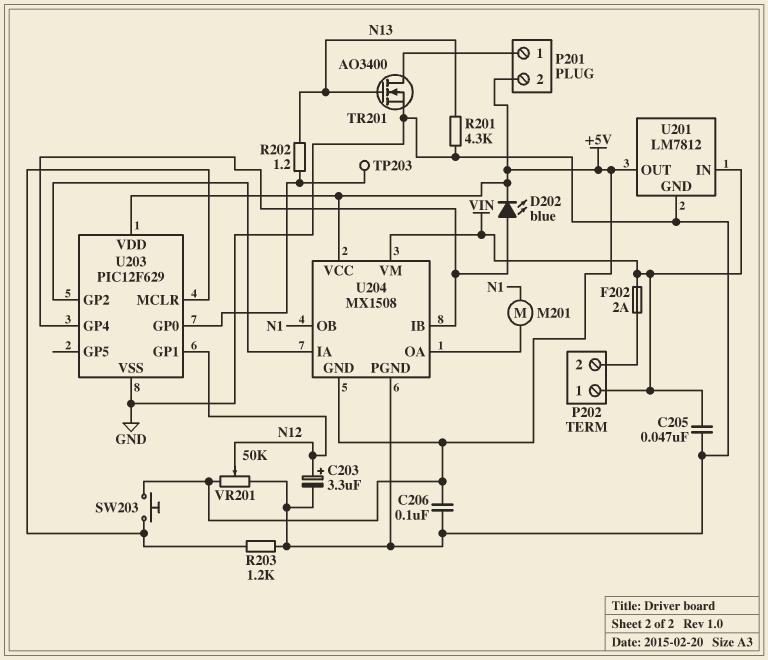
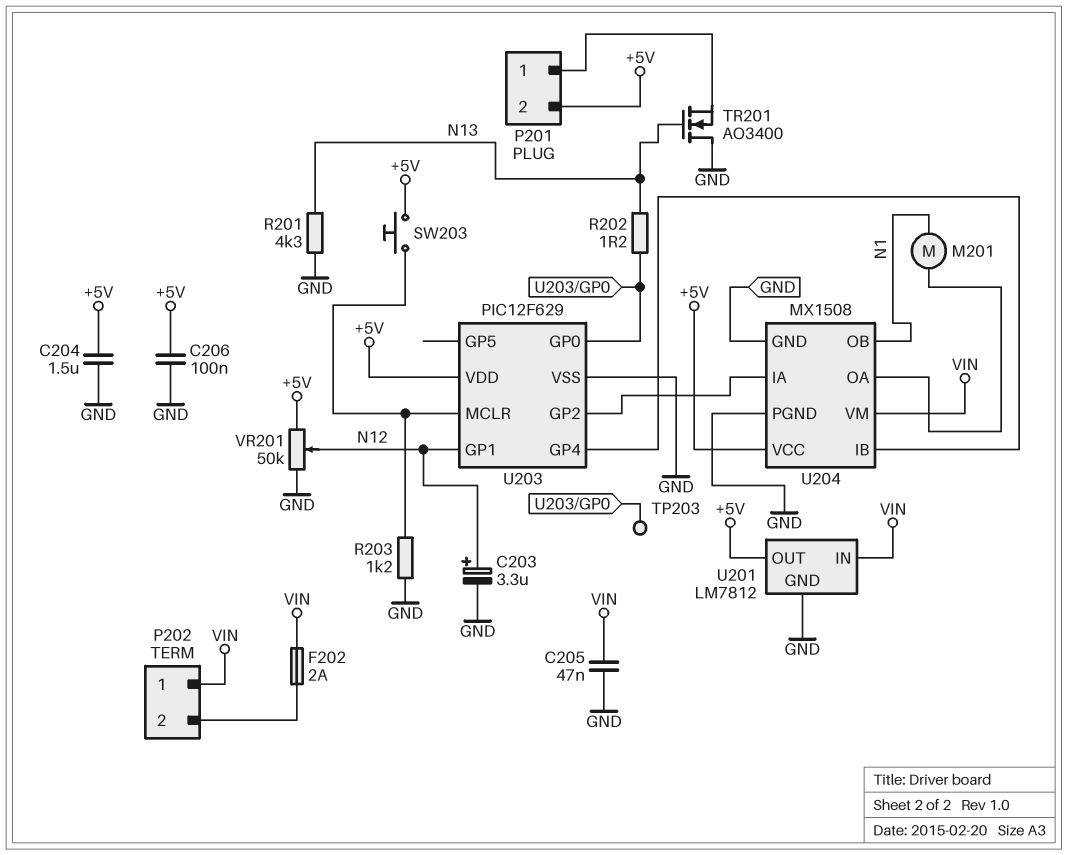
C204: none -> 1.5uF (+5V, GND)
D202: LED blue (A U203/GP4, K +5V) -> none
TR201: NMOS AO3400 (G N13, D P201/1, S GND) -> NMOS AO3400 (G N13, D GND, S P201/1)
U204 pin GND: +5V -> GND

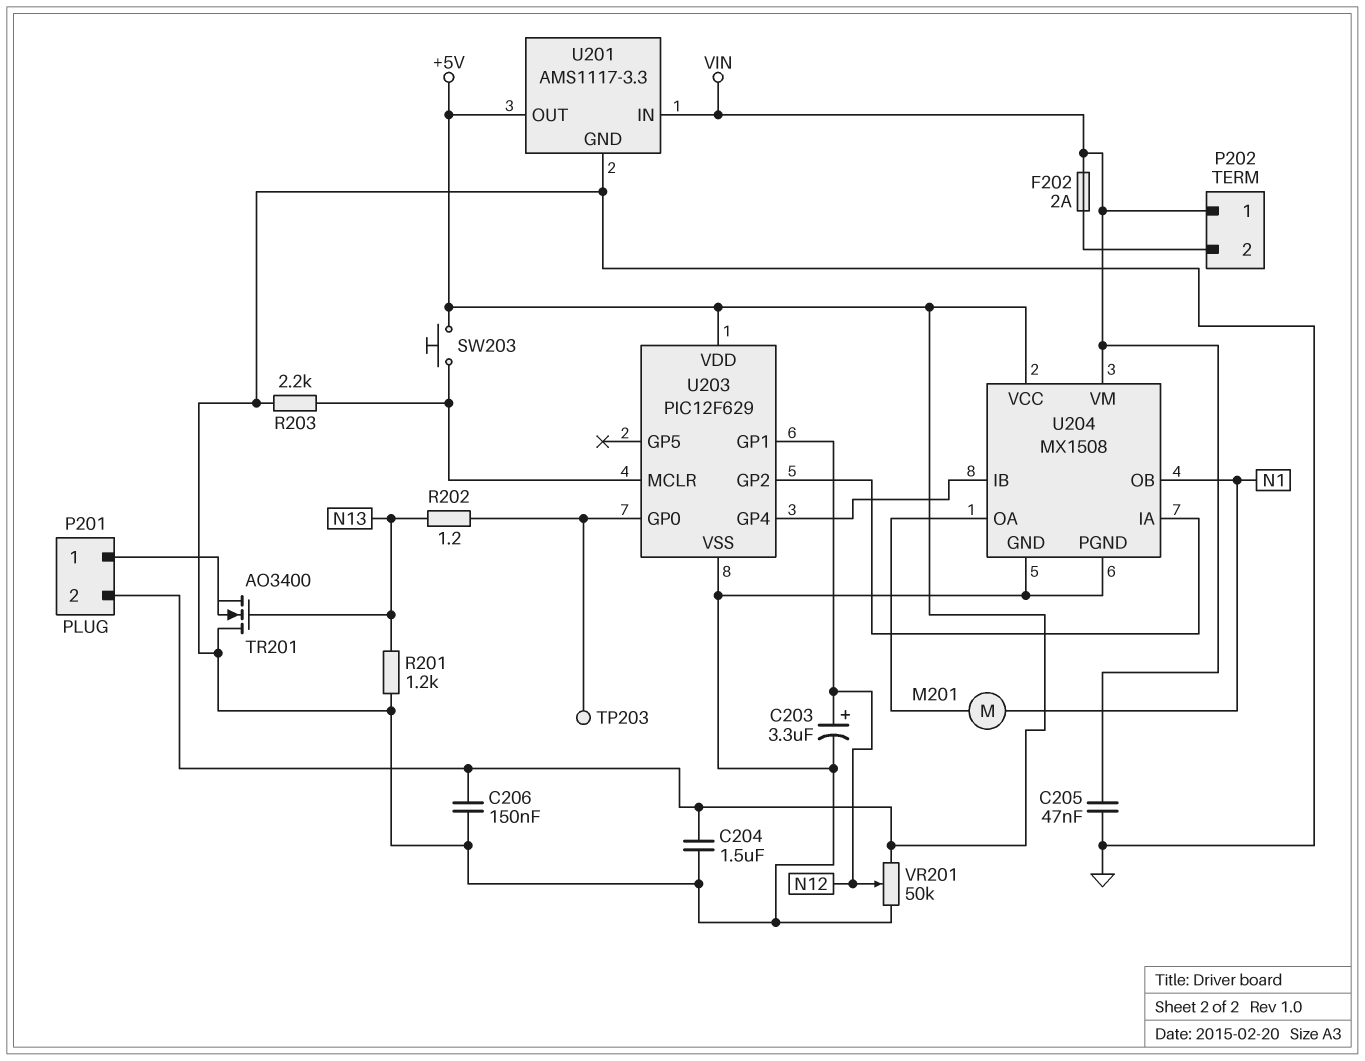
C206: 100nF (+5V, GND) -> 150nF (+5V, GND)
R201: 4.3k (GND, N13) -> 1.2k (GND, N13)
R203: 1.2k (GND, U203/MCLR) -> 2.2k (GND, U203/MCLR)
U201: LM7812 -> AMS1117-3.3

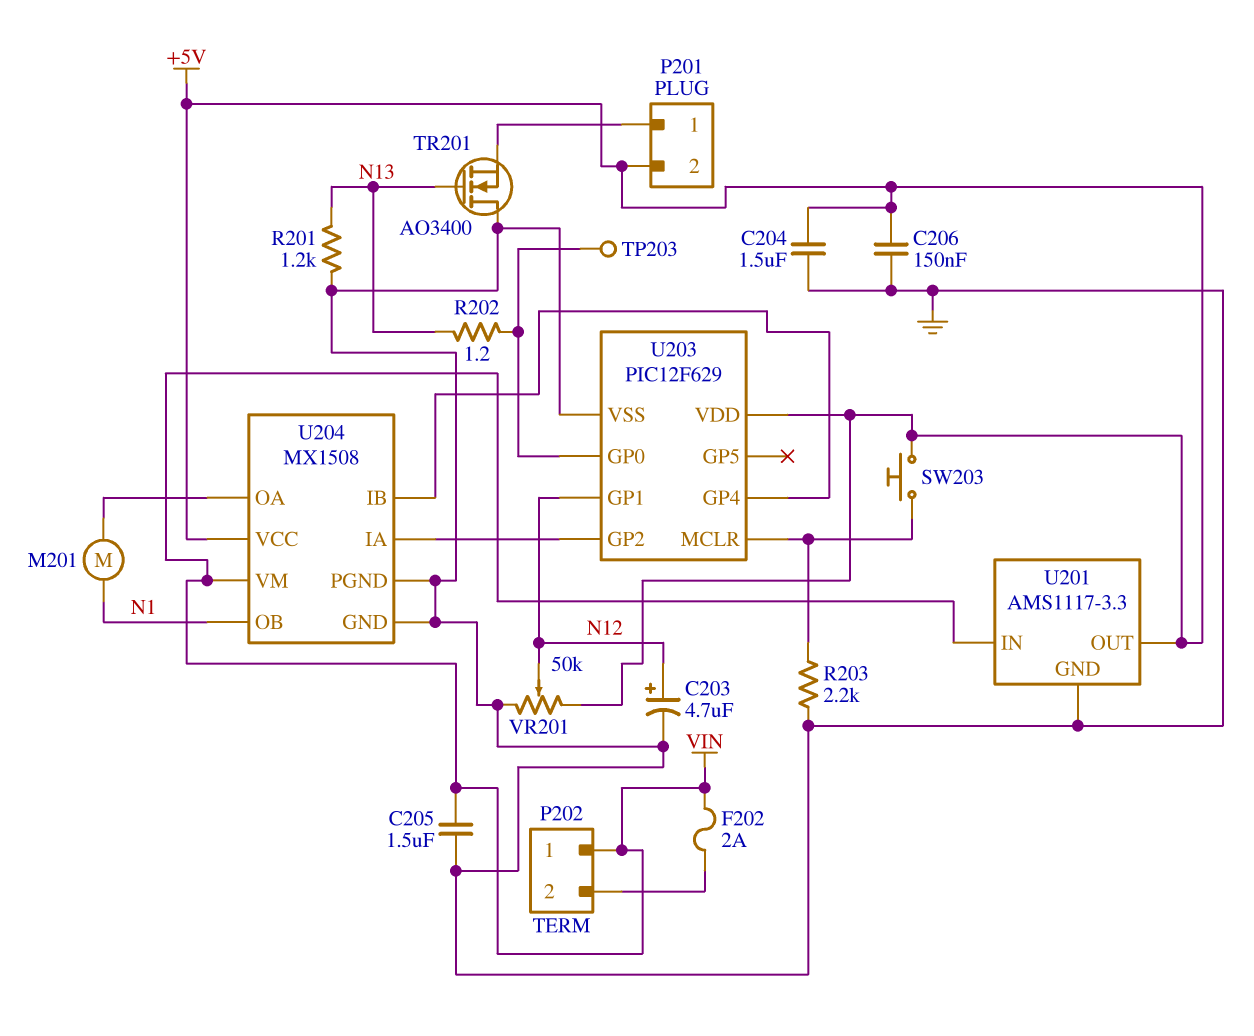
C203: 3.3uF (plus N12, minus GND) -> 4.7uF (plus N12, minus GND)
C205: 47nF (GND, VIN) -> 1.5uF (GND, VIN)

